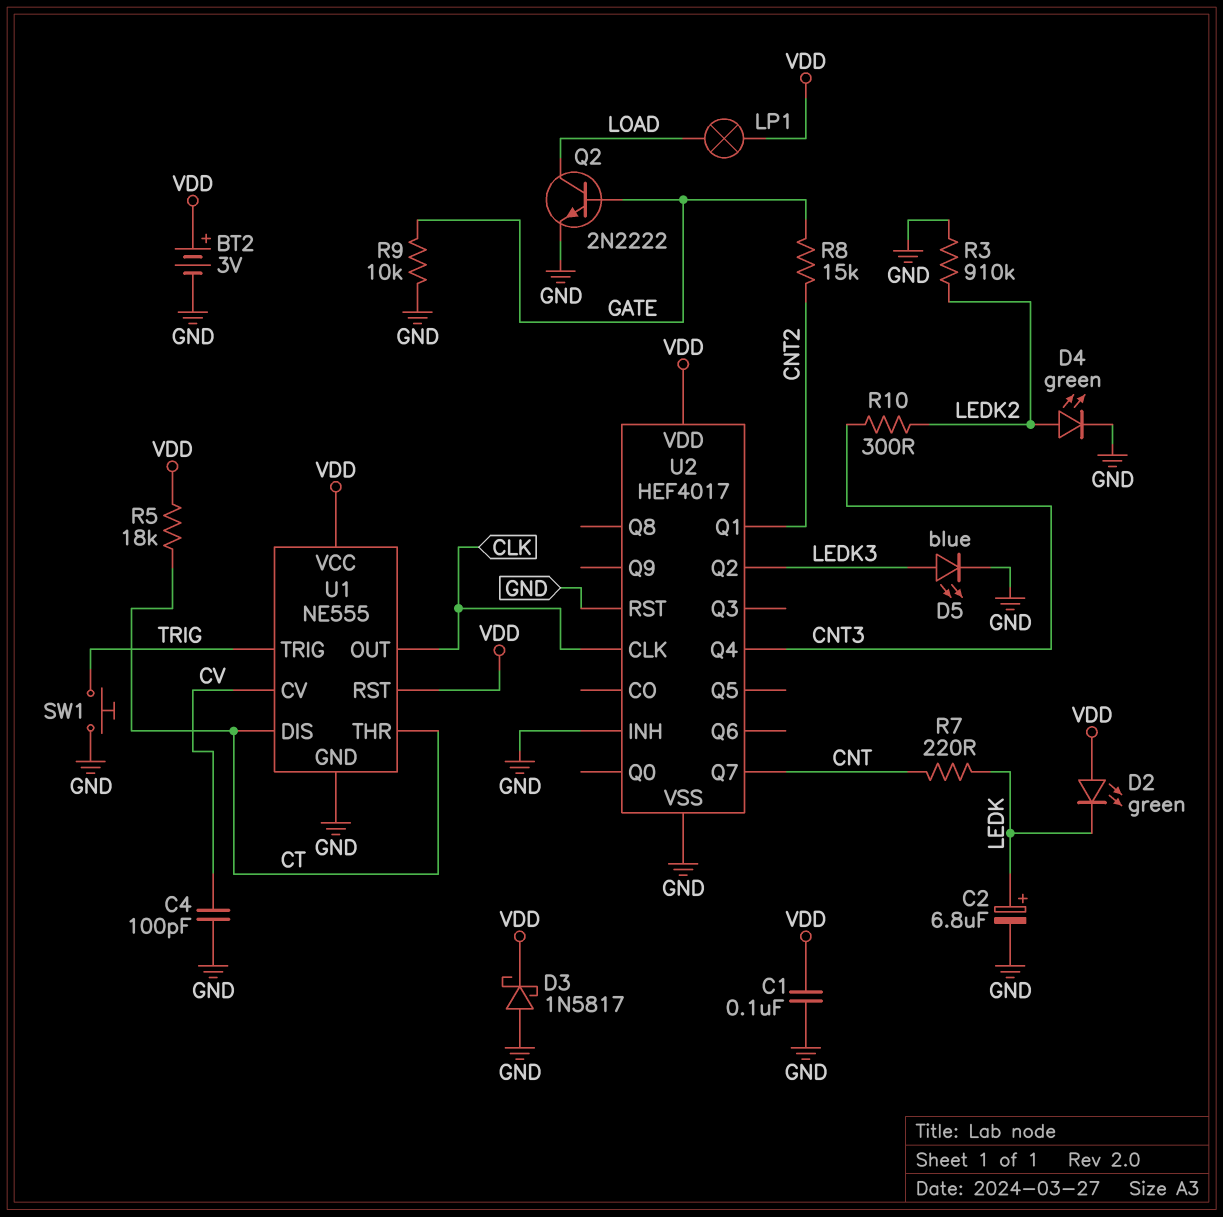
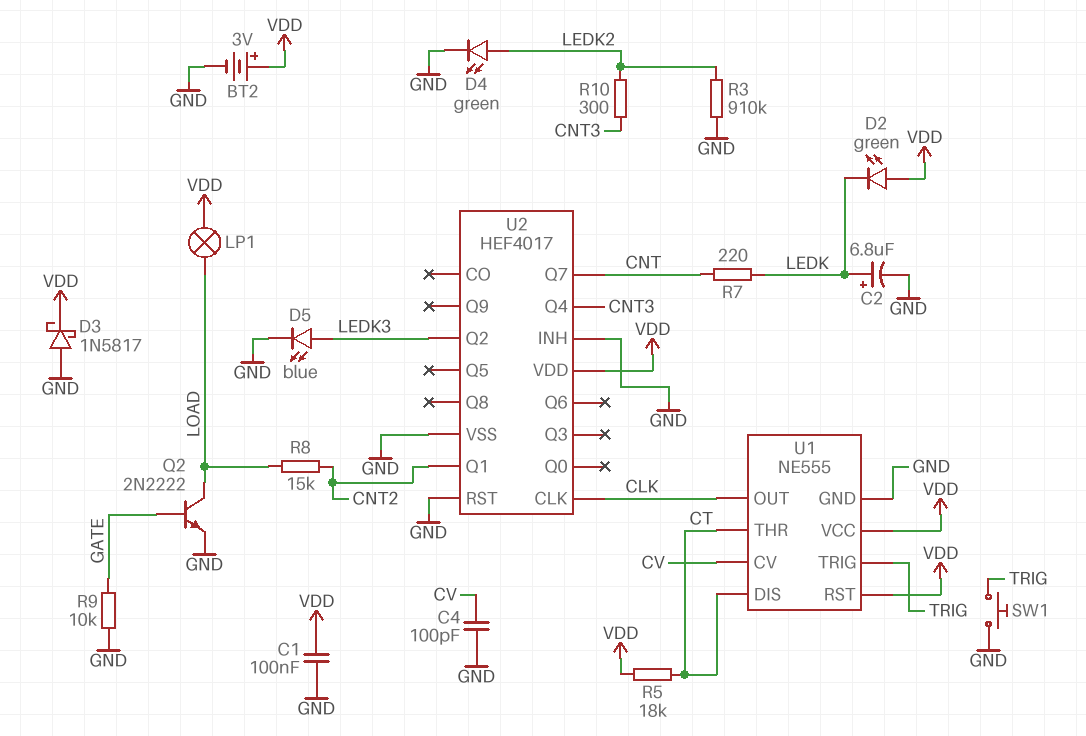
R8: 15k (CNT2, GATE) -> 15k (CNT2, LOAD)

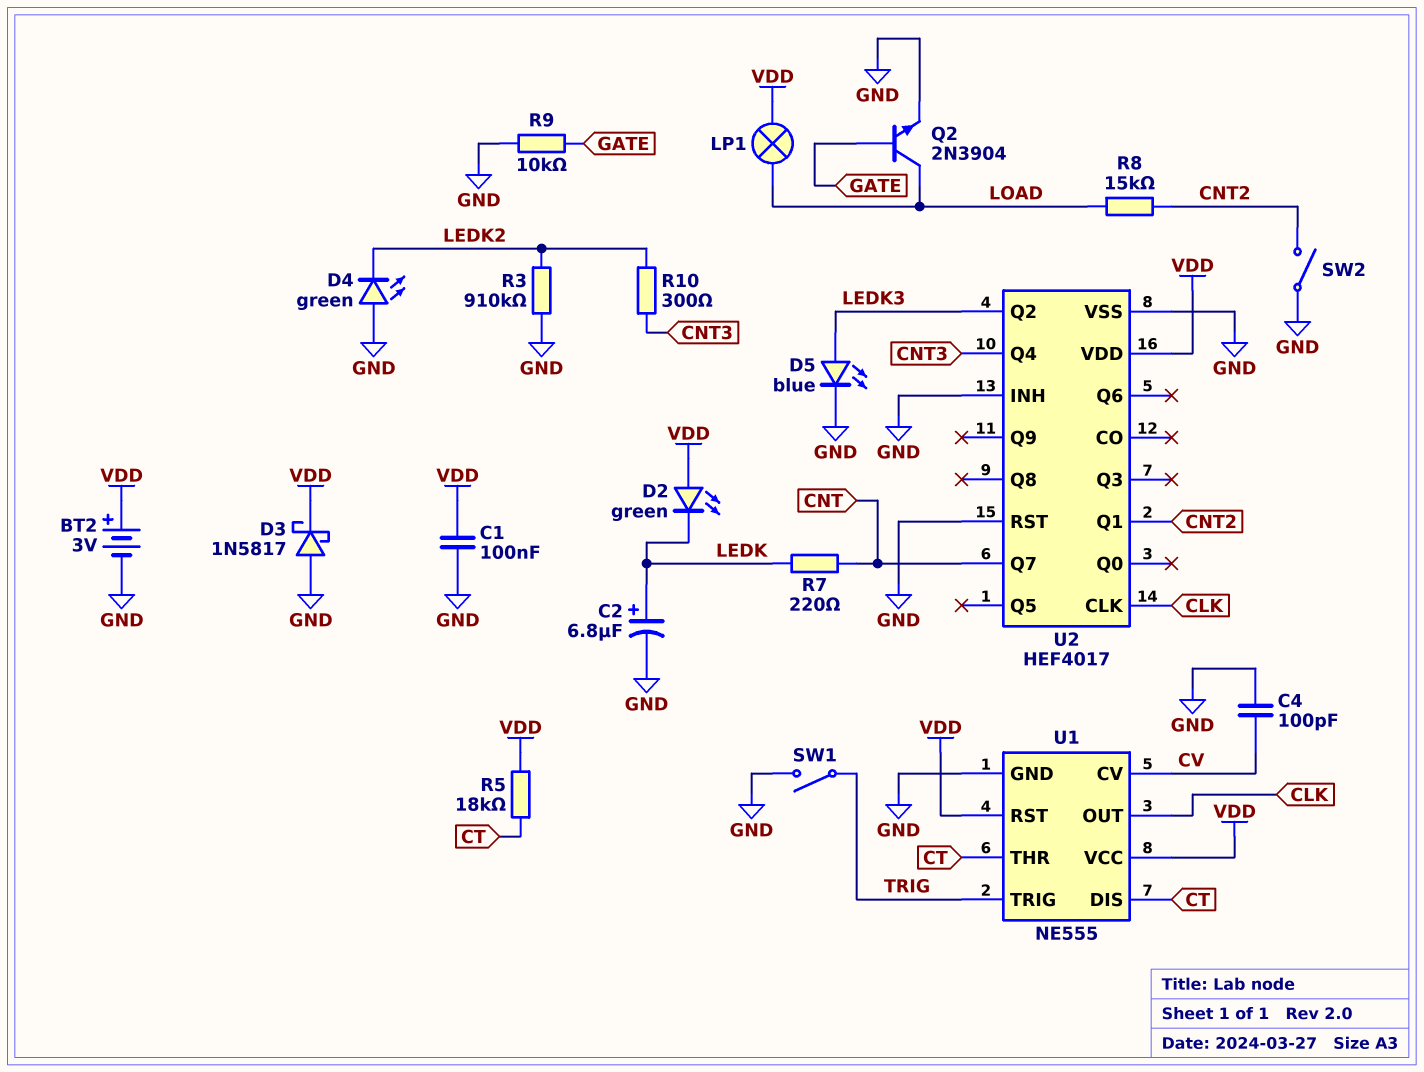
D4: LED green (A LEDK2, K GND) -> LED green (A GND, K LEDK2)
Q2: NPN 2N2222 (B GATE, C LOAD, E GND) -> NPN 2N3904 (B GATE, C LOAD, E GND)
SW1: button (GND, TRIG) -> switch (GND, TRIG)
SW2: none -> switch (CNT2, GND)

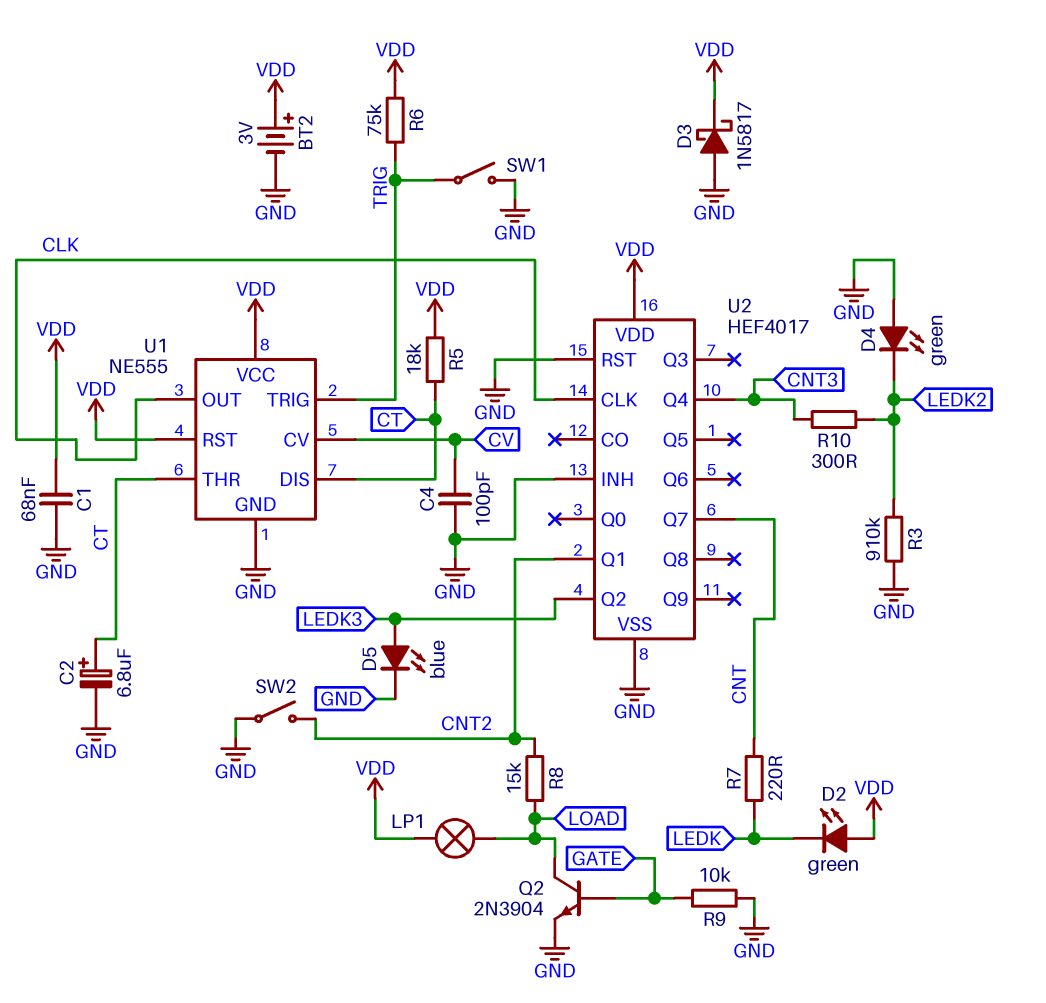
C1: 100nF (GND, VDD) -> 68nF (GND, VDD)
C2: 6.8uF (plus LEDK, minus GND) -> 6.8uF (plus CT, minus GND)
R6: none -> 75k (TRIG, VDD)

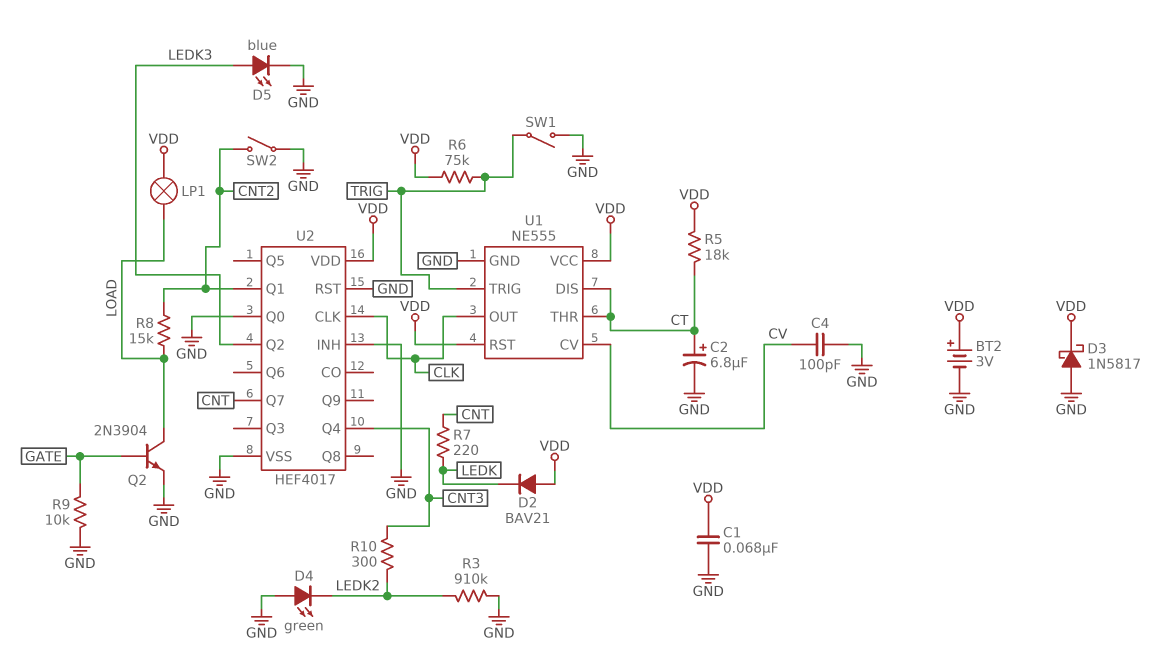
D2: LED green (A VDD, K LEDK) -> diode BAV21 (A VDD, K LEDK)
U2 pin Q0: none -> GND

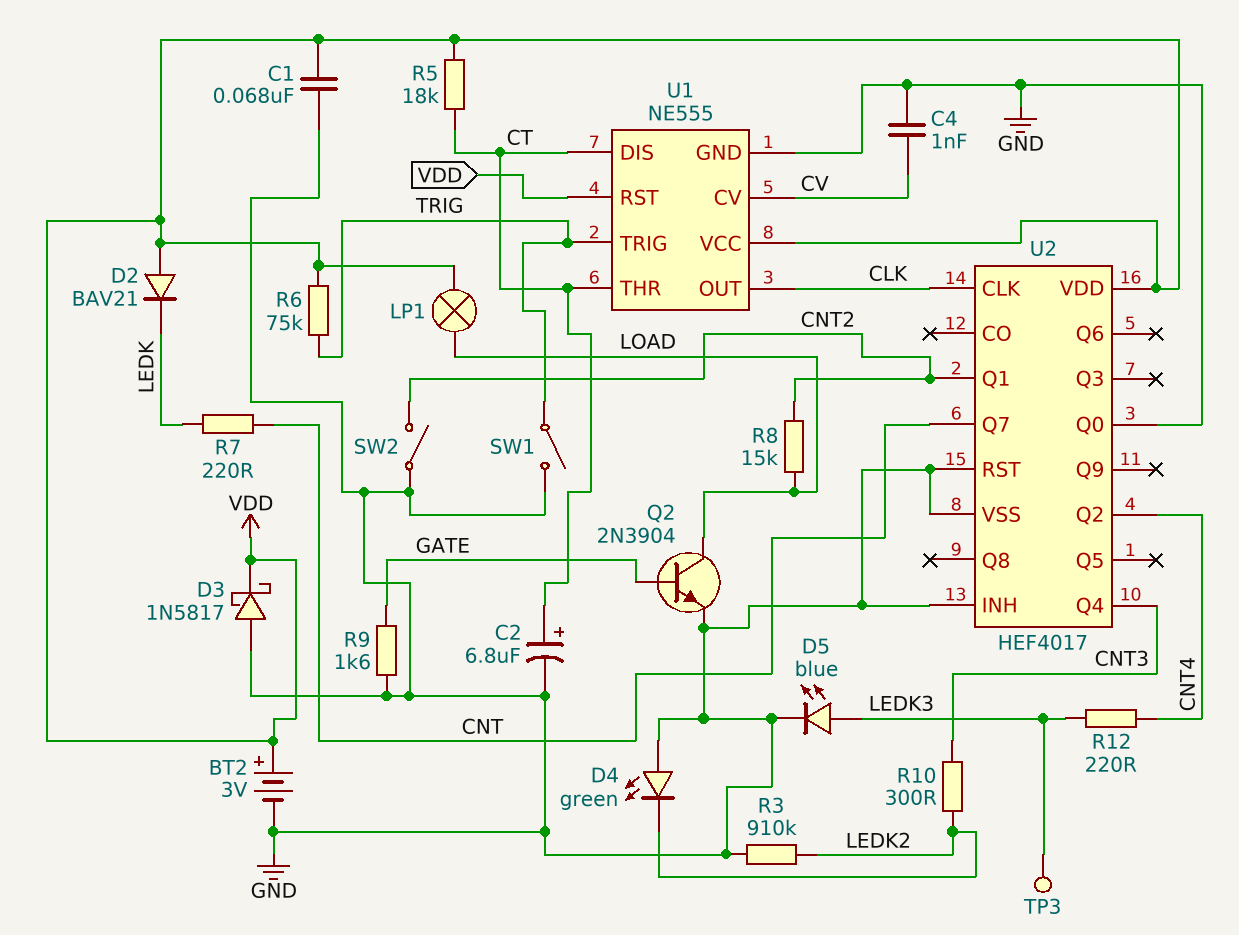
C4: 100pF (CV, GND) -> 1nF (CV, GND)
R9: 10k (GATE, GND) -> 1.6k (GATE, GND)
R12: none -> 220 (CNT4, LEDK3)
TP3: none -> test point (LEDK3)
U2 pin Q2: LEDK3 -> CNT4

